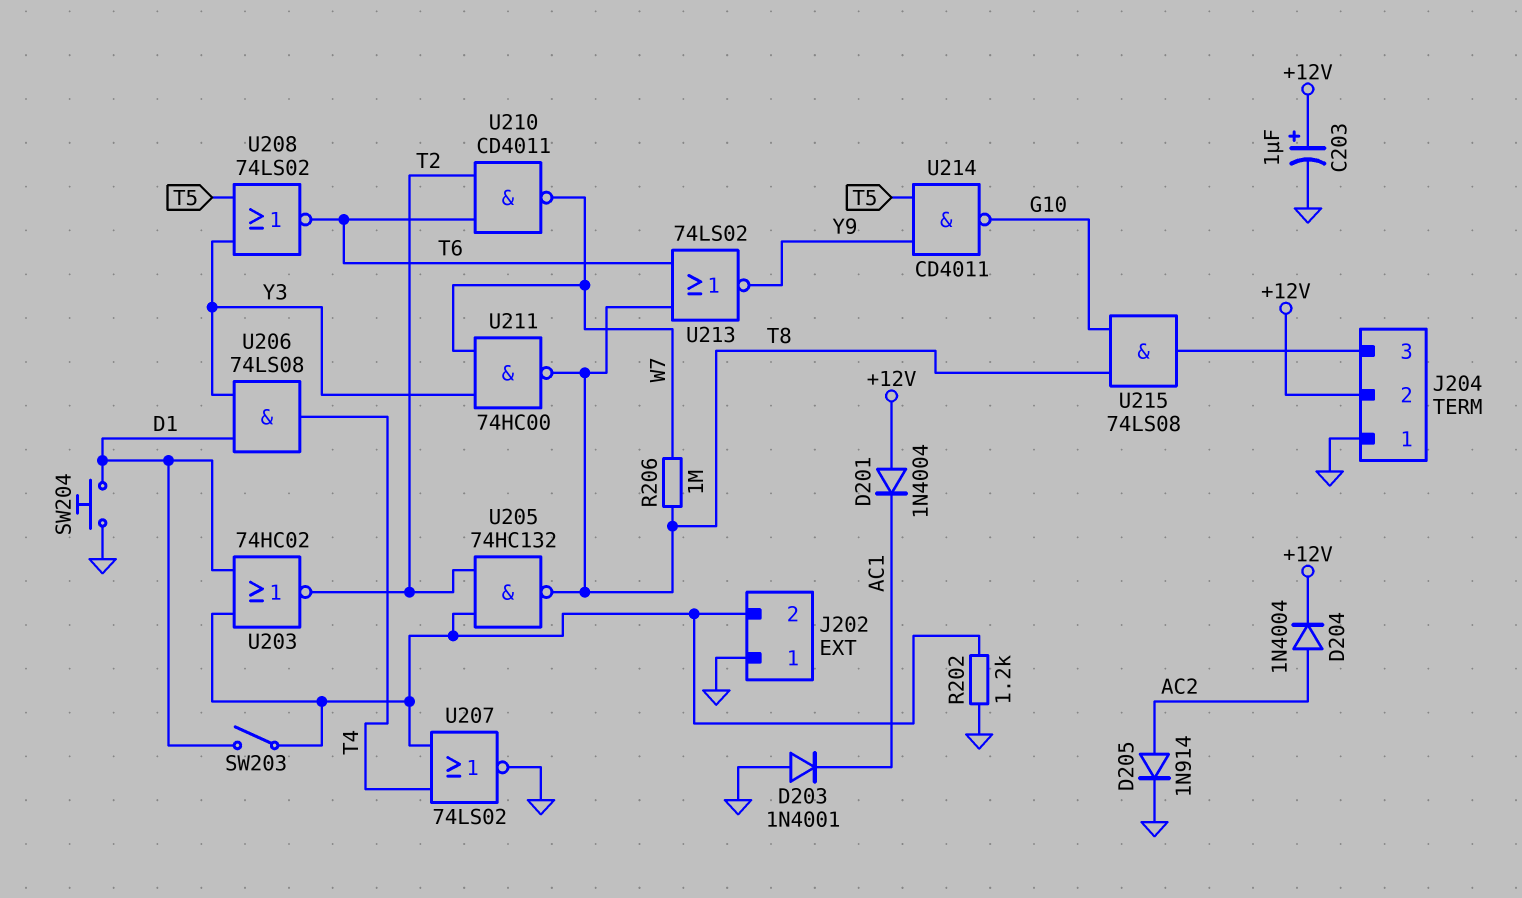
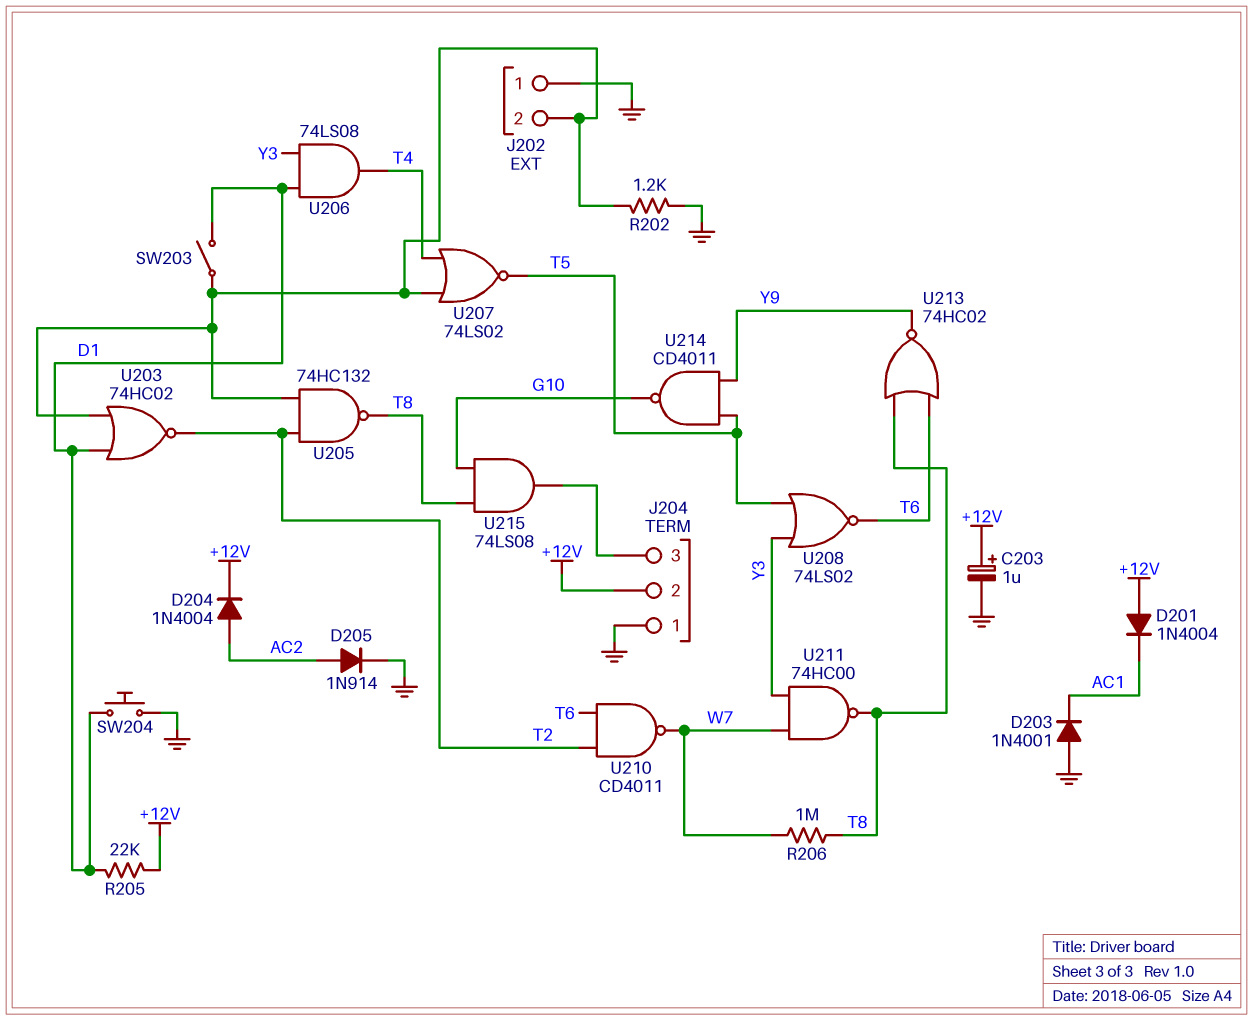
R205: none -> 22k (+12V, D1)
U207: NOR 74LS02 (in J202/2, in T4, out GND) -> NOR 74LS02 (in J202/2, in T4, out T5)
U213: NOR 74LS02 (in T6, in T8, out Y9) -> NOR 74HC02 (in T6, in T8, out Y9)

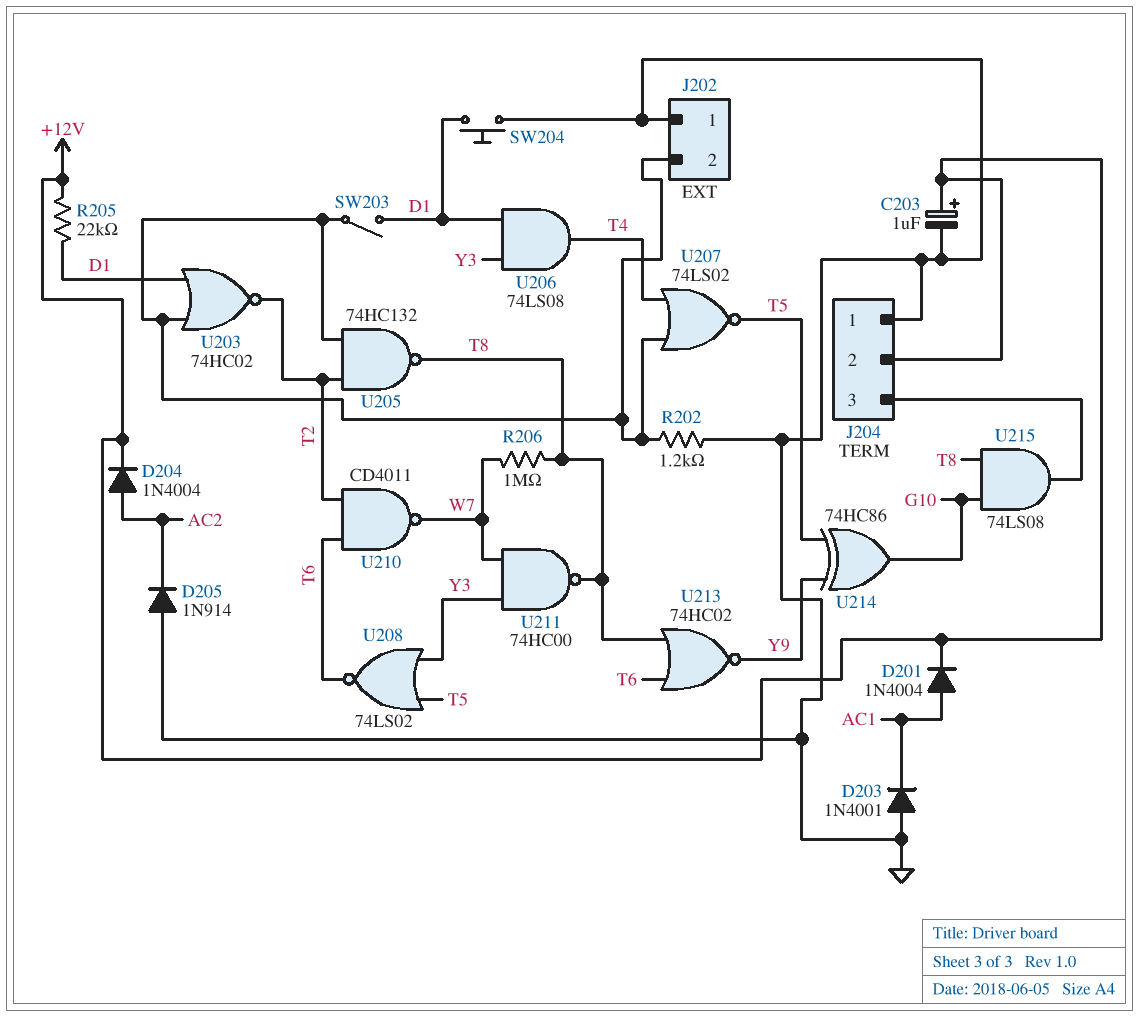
D201: diode 1N4004 (A +12V, K AC1) -> diode 1N4004 (A AC1, K +12V)
D205: diode 1N914 (A AC2, K GND) -> diode 1N914 (A GND, K AC2)
U214: NAND CD4011 (in T5, in Y9, out G10) -> XOR 74HC86 (in T5, in Y9, out G10)

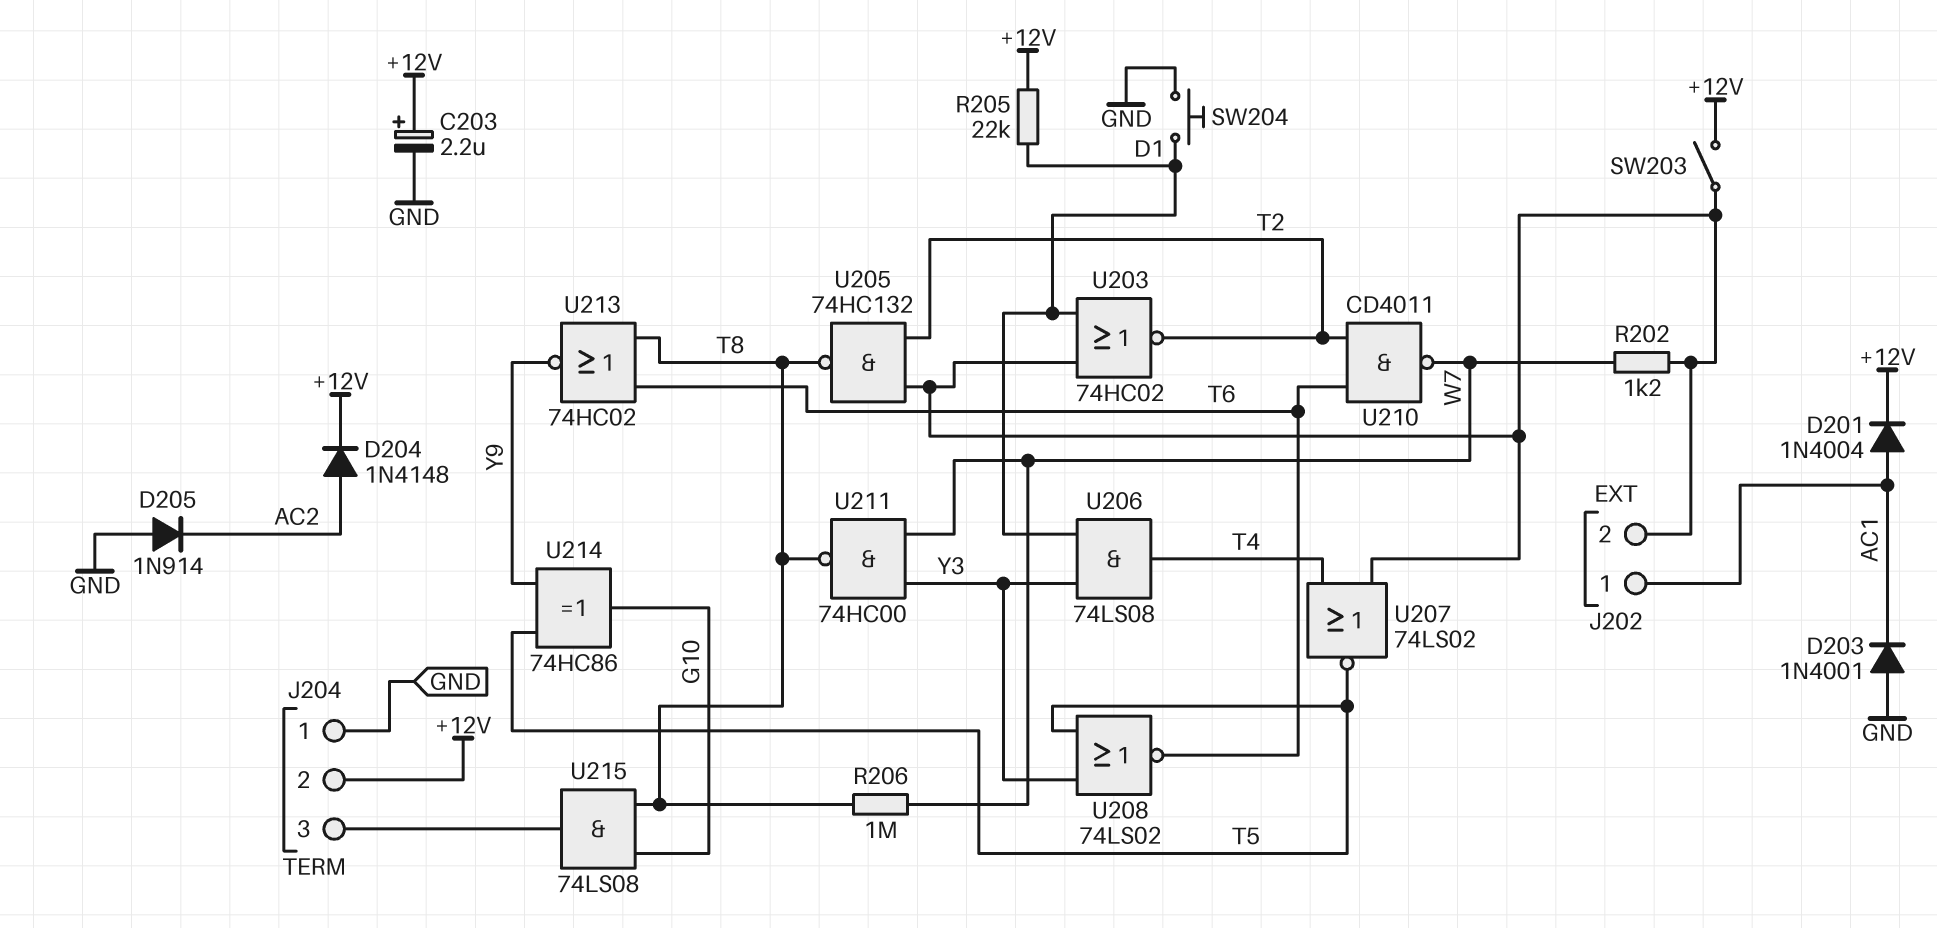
C203: 1uF (plus +12V, minus GND) -> 2.2uF (plus +12V, minus GND)
D204: diode 1N4004 (A AC2, K +12V) -> diode 1N4148 (A AC2, K +12V)
J202 pin 1: GND -> AC1
R202: 1.2k (GND, J202/2) -> 1.2k (J202/2, W7)
SW203: switch (D1, J202/2) -> switch (+12V, J202/2)

